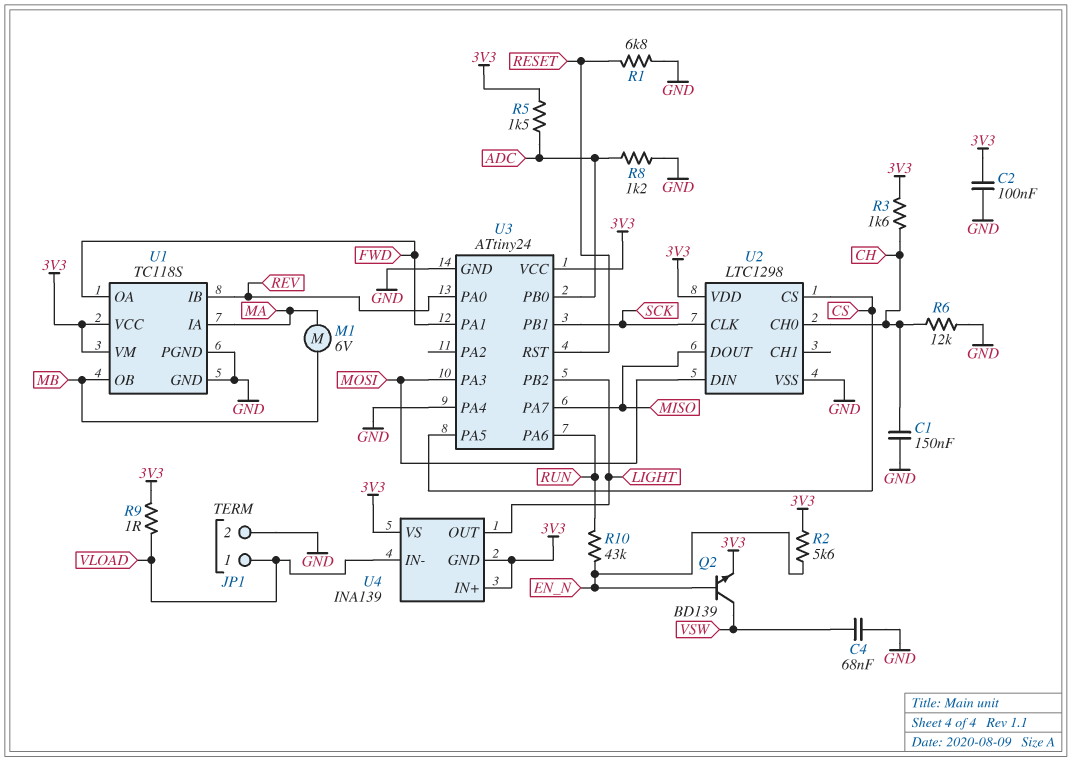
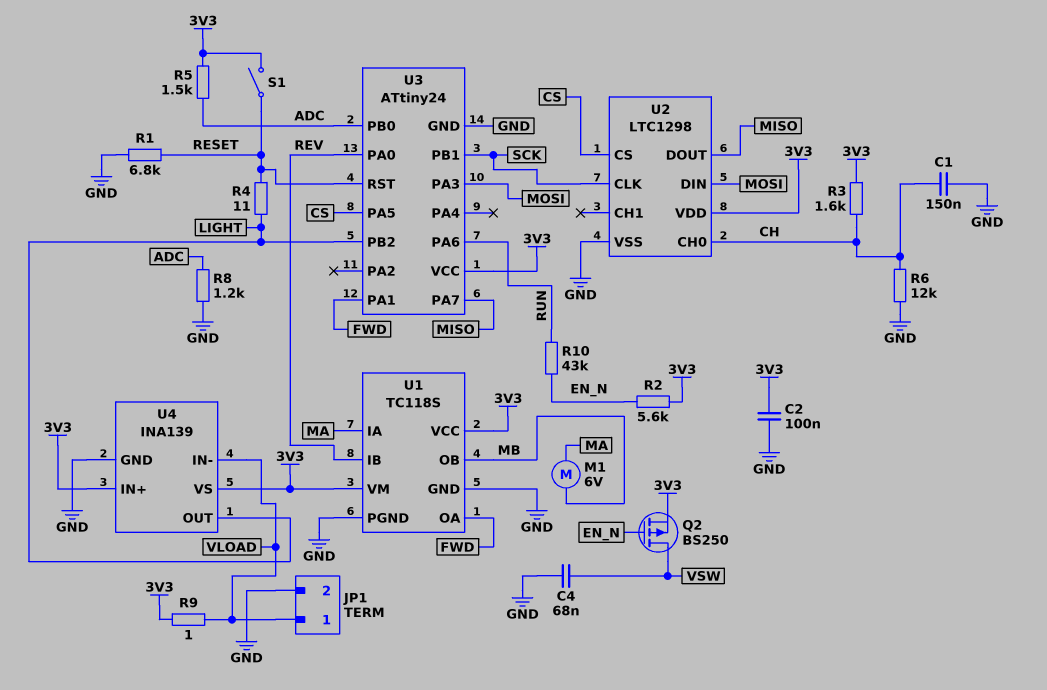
Q2: NPN BD139 (B EN_N, C VSW, E 3V3) -> PMOS BS250 (G EN_N, D VSW, S 3V3)
R4: none -> 11 (LIGHT, RESET)
S1: none -> switch (3V3, RESET)
U3 pin PA4: GND -> none
U4 pin GND: 3V3 -> GND

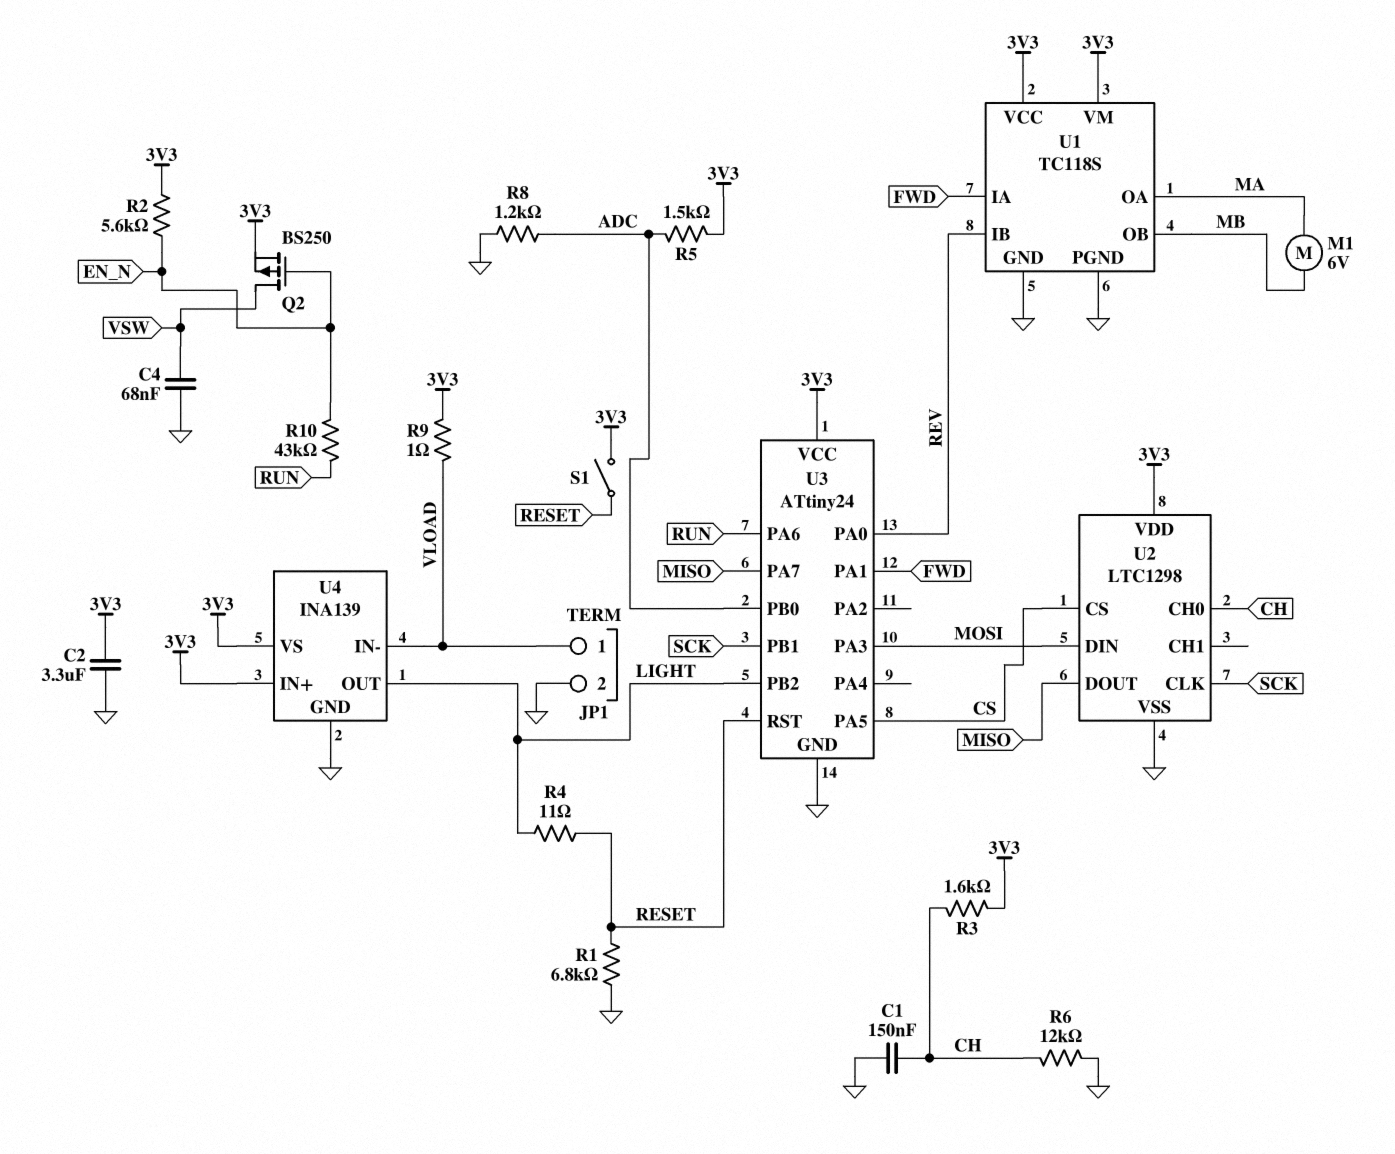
C2: 100nF (3V3, GND) -> 3.3uF (3V3, GND)
U1 pin IA: MA -> FWD
U1 pin OA: FWD -> MA

